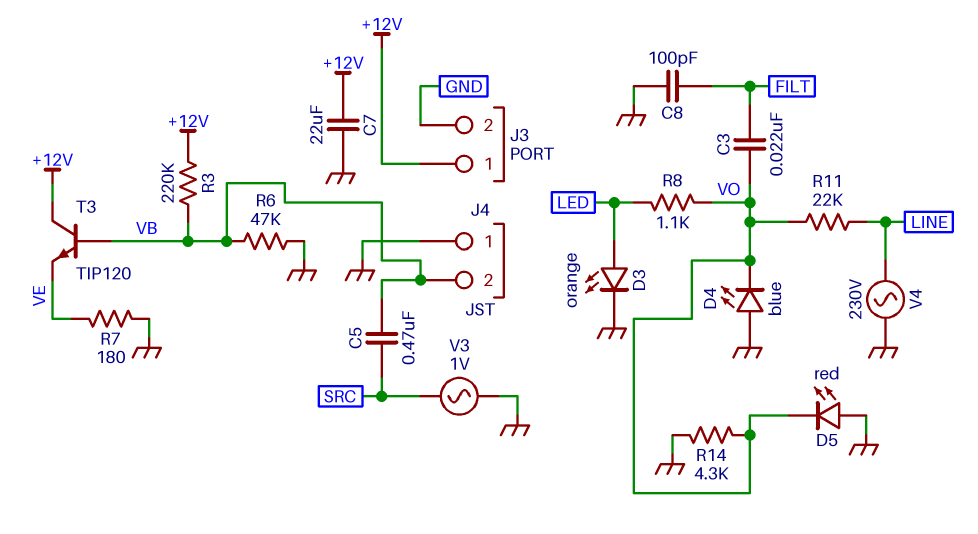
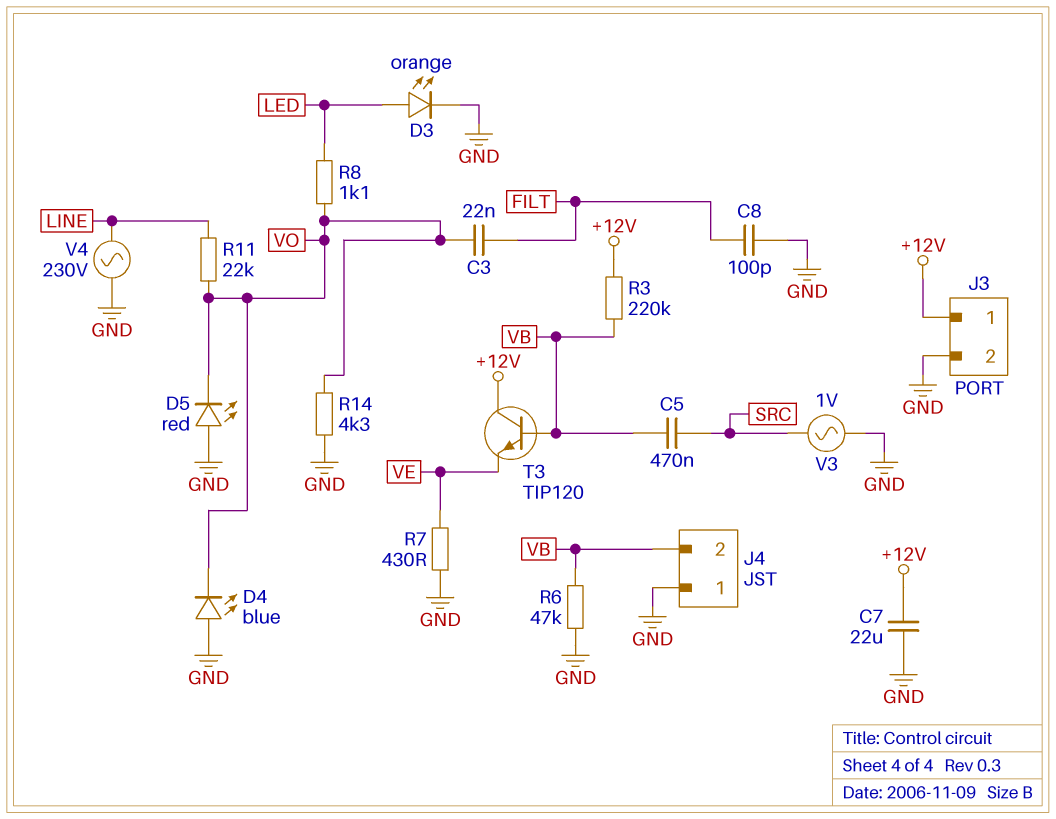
R7: 180 (GND, VE) -> 430 (GND, VE)

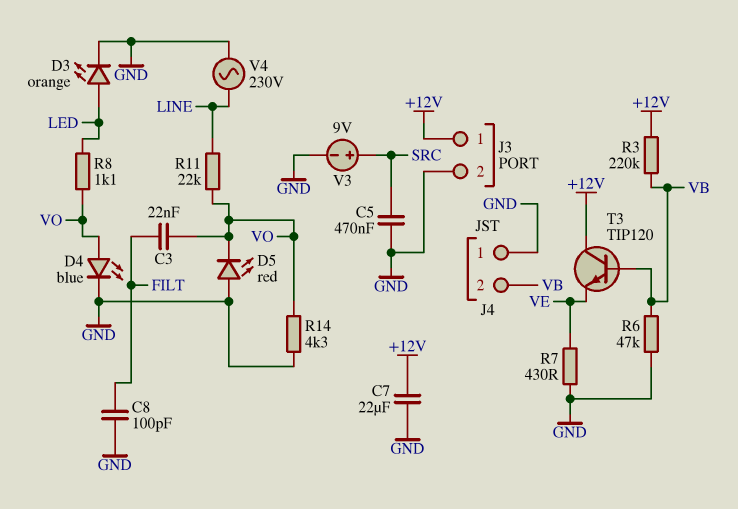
C5: 470nF (SRC, VB) -> 470nF (GND, SRC)
D4: LED blue (A GND, K VO) -> LED blue (A VO, K GND)
V3: AC 1V (GND, SRC) -> 9V (plus SRC, minus GND)

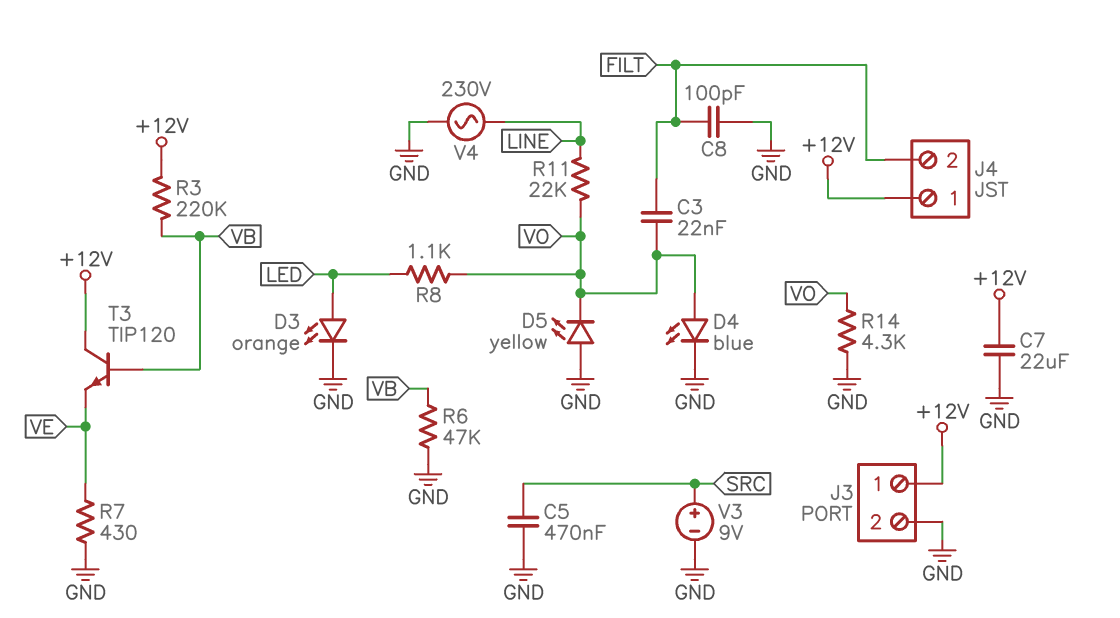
D5: LED red (A GND, K VO) -> LED yellow (A GND, K VO)
J4 pin 1: GND -> +12V
J4 pin 2: VB -> FILT

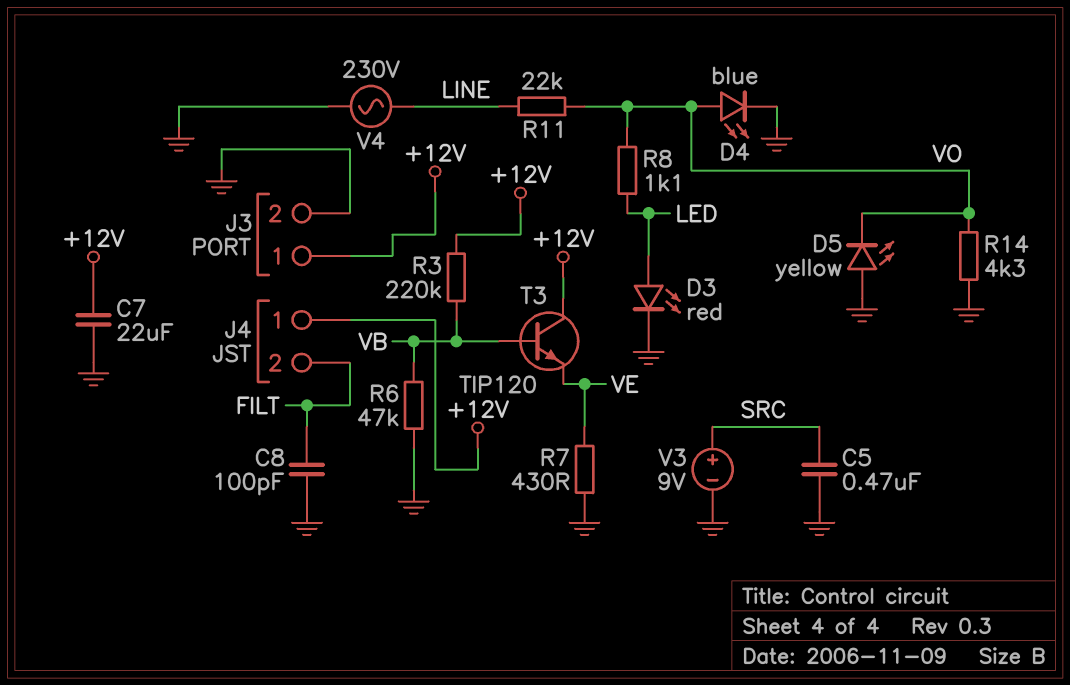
C3: 22nF (FILT, VO) -> none
D3: LED orange (A LED, K GND) -> LED red (A LED, K GND)

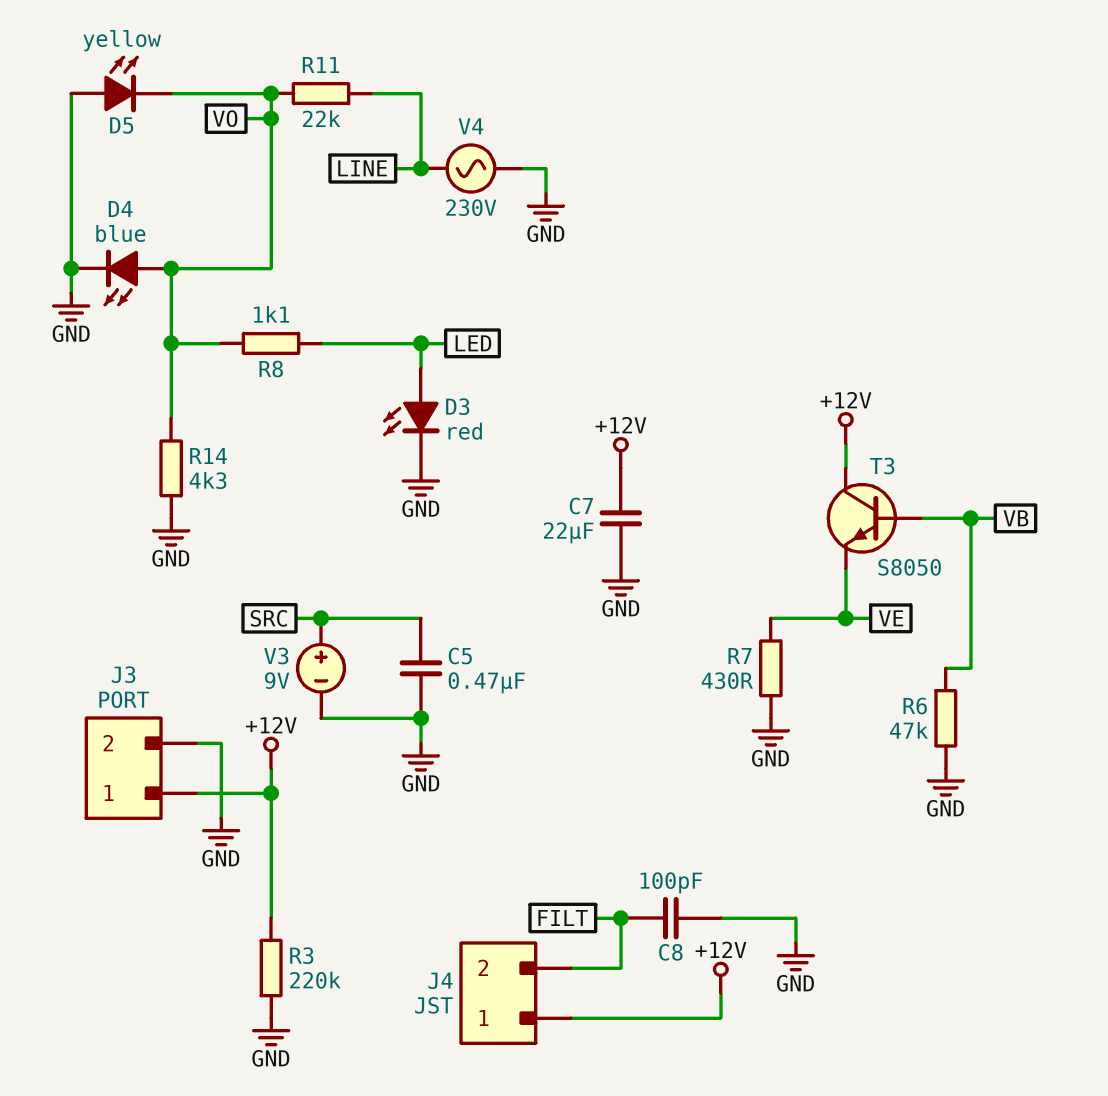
R3: 220k (+12V, VB) -> 220k (+12V, GND)
T3: NPN TIP120 (B VB, C +12V, E VE) -> NPN S8050 (B VB, C +12V, E VE)

